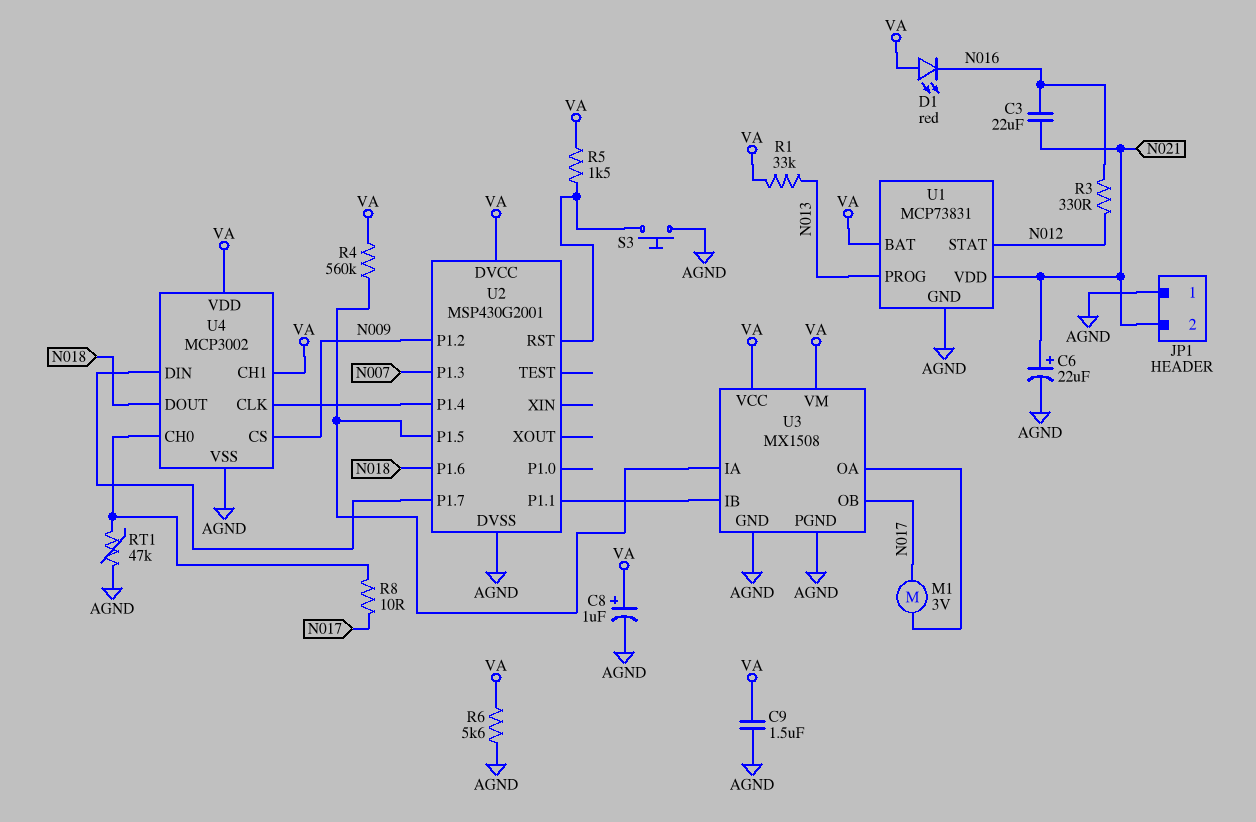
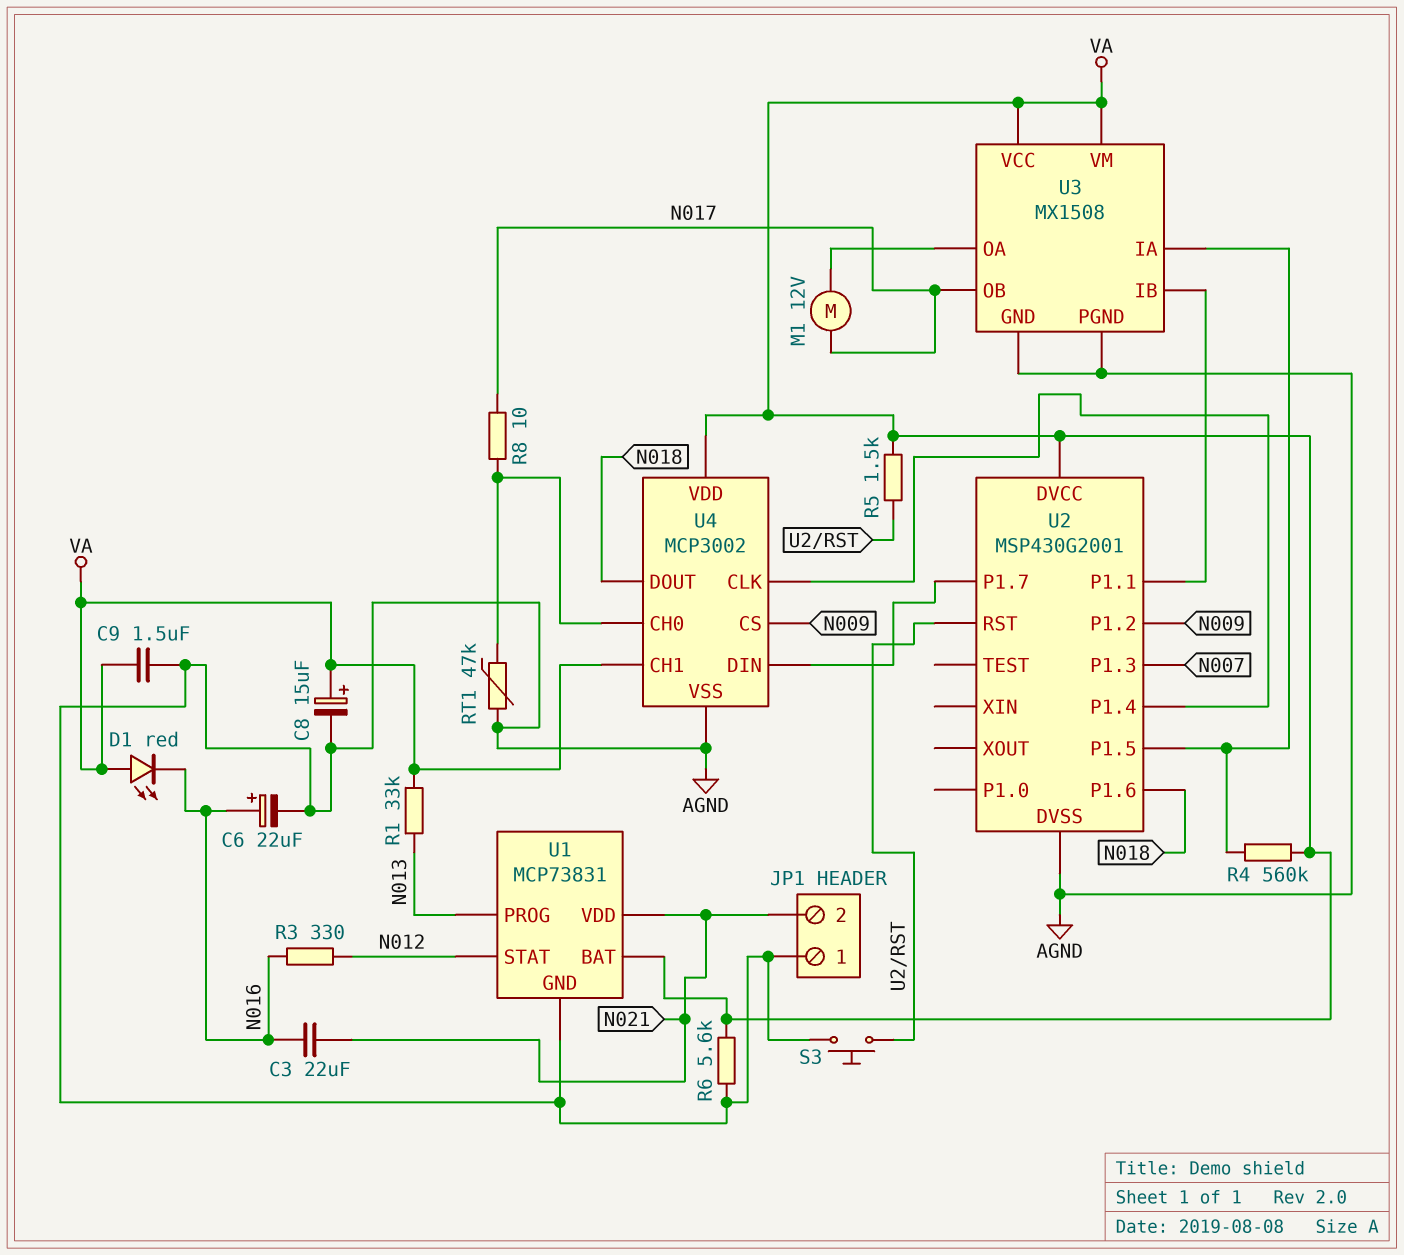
C6: 22uF (plus N021, minus AGND) -> 22uF (plus N016, minus AGND)
C8: 1uF (plus VA, minus AGND) -> 15uF (plus VA, minus AGND)
M1: motor 3V (N017, U3/OA) -> motor 12V (N017, U3/OA)

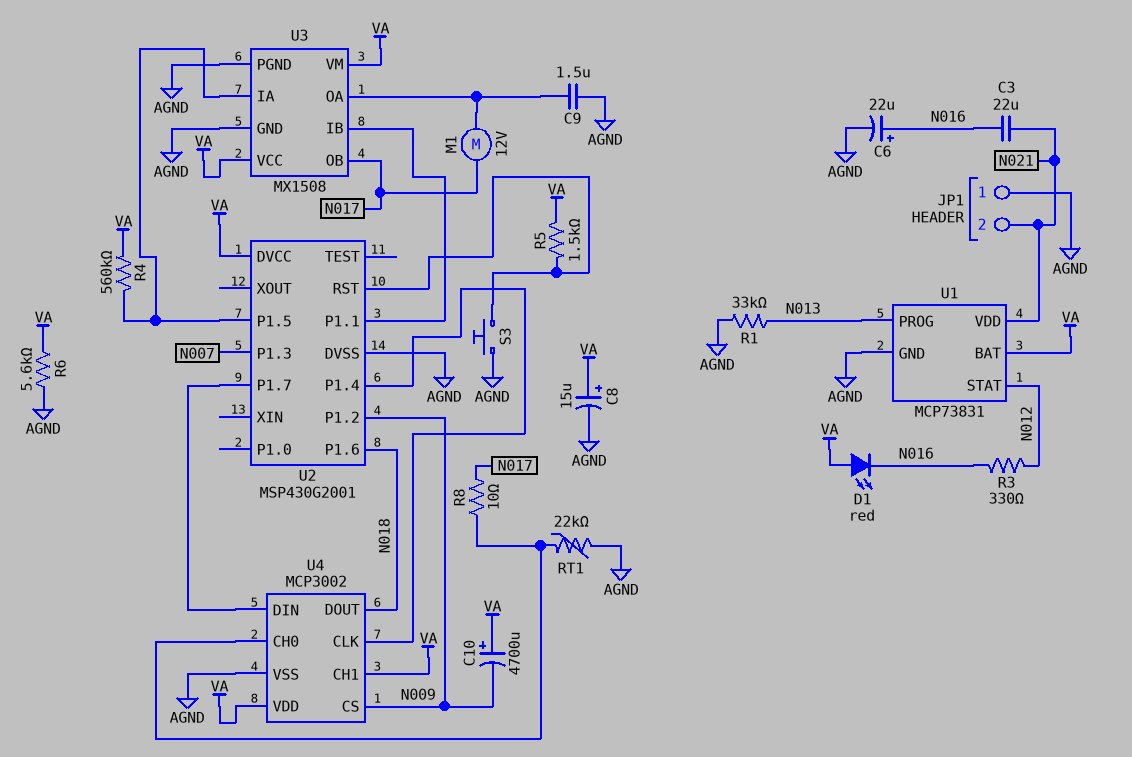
C9: 1.5uF (AGND, VA) -> 1.5uF (AGND, U3/OA)
C10: none -> 4700uF (plus VA, minus N009)
R1: 33k (N013, VA) -> 33k (AGND, N013)
RT1: 47k (AGND, U4/CH0) -> 22k (AGND, U4/CH0)

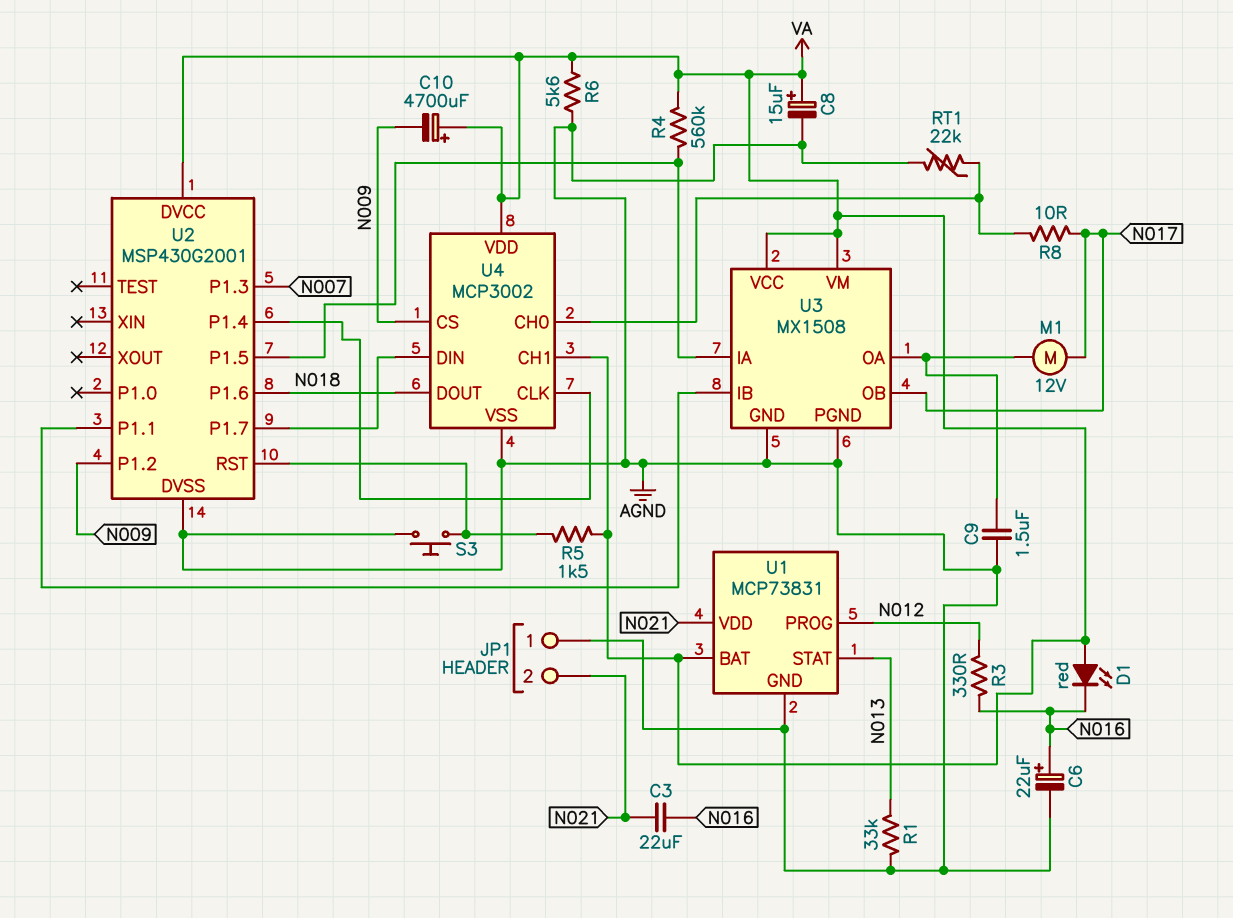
U1 pin PROG: N013 -> N012
U1 pin STAT: N012 -> N013

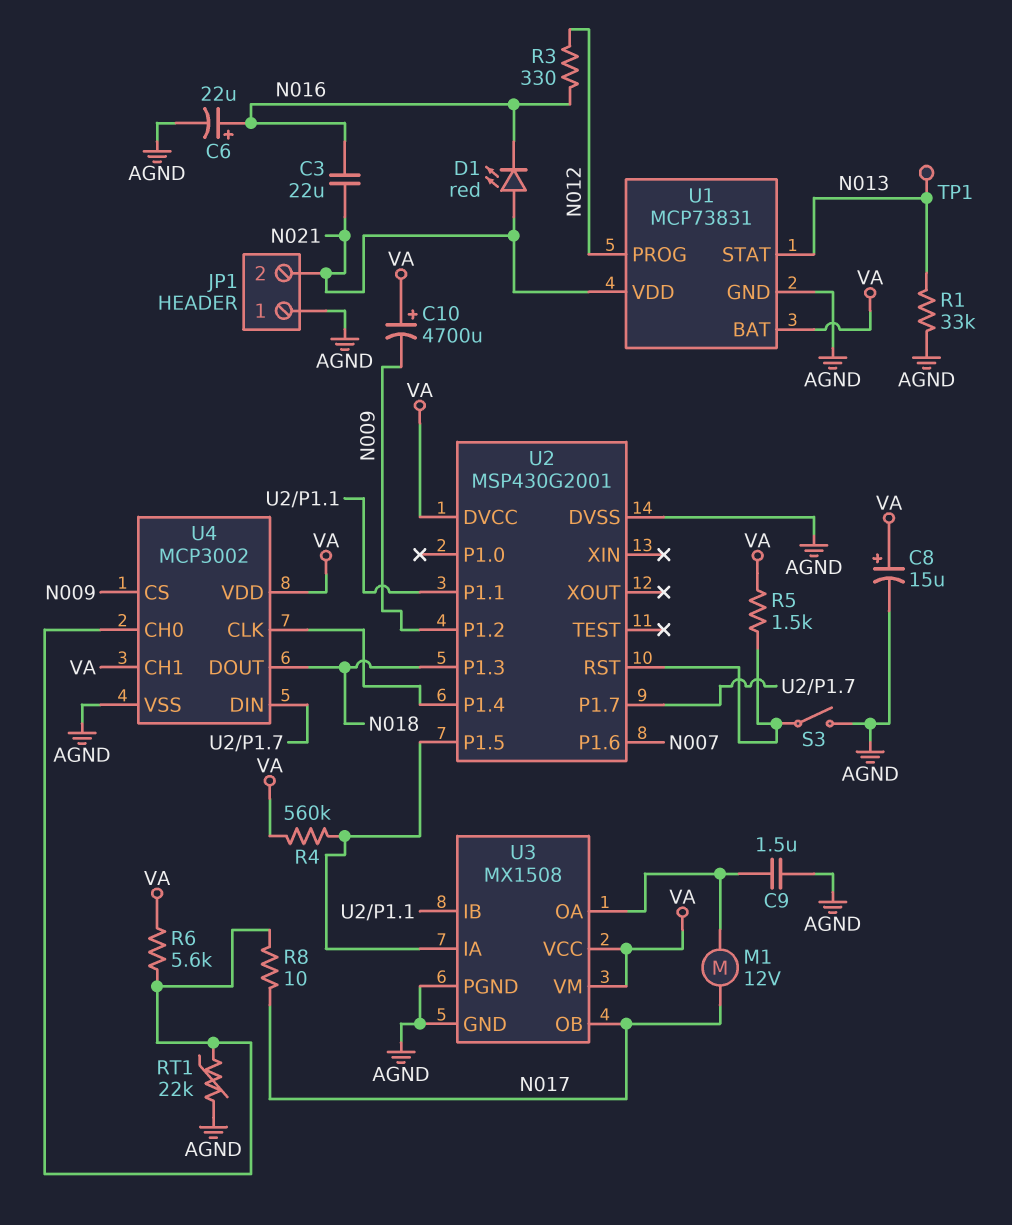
D1: LED red (A VA, K N016) -> LED red (A N021, K N016)
R6: 5.6k (AGND, VA) -> 5.6k (U4/CH0, VA)
S3: button (AGND, U2/RST) -> switch (AGND, U2/RST)
TP1: none -> test point (N013)
U2 pin P1.3: N007 -> N018
U2 pin P1.6: N018 -> N007

